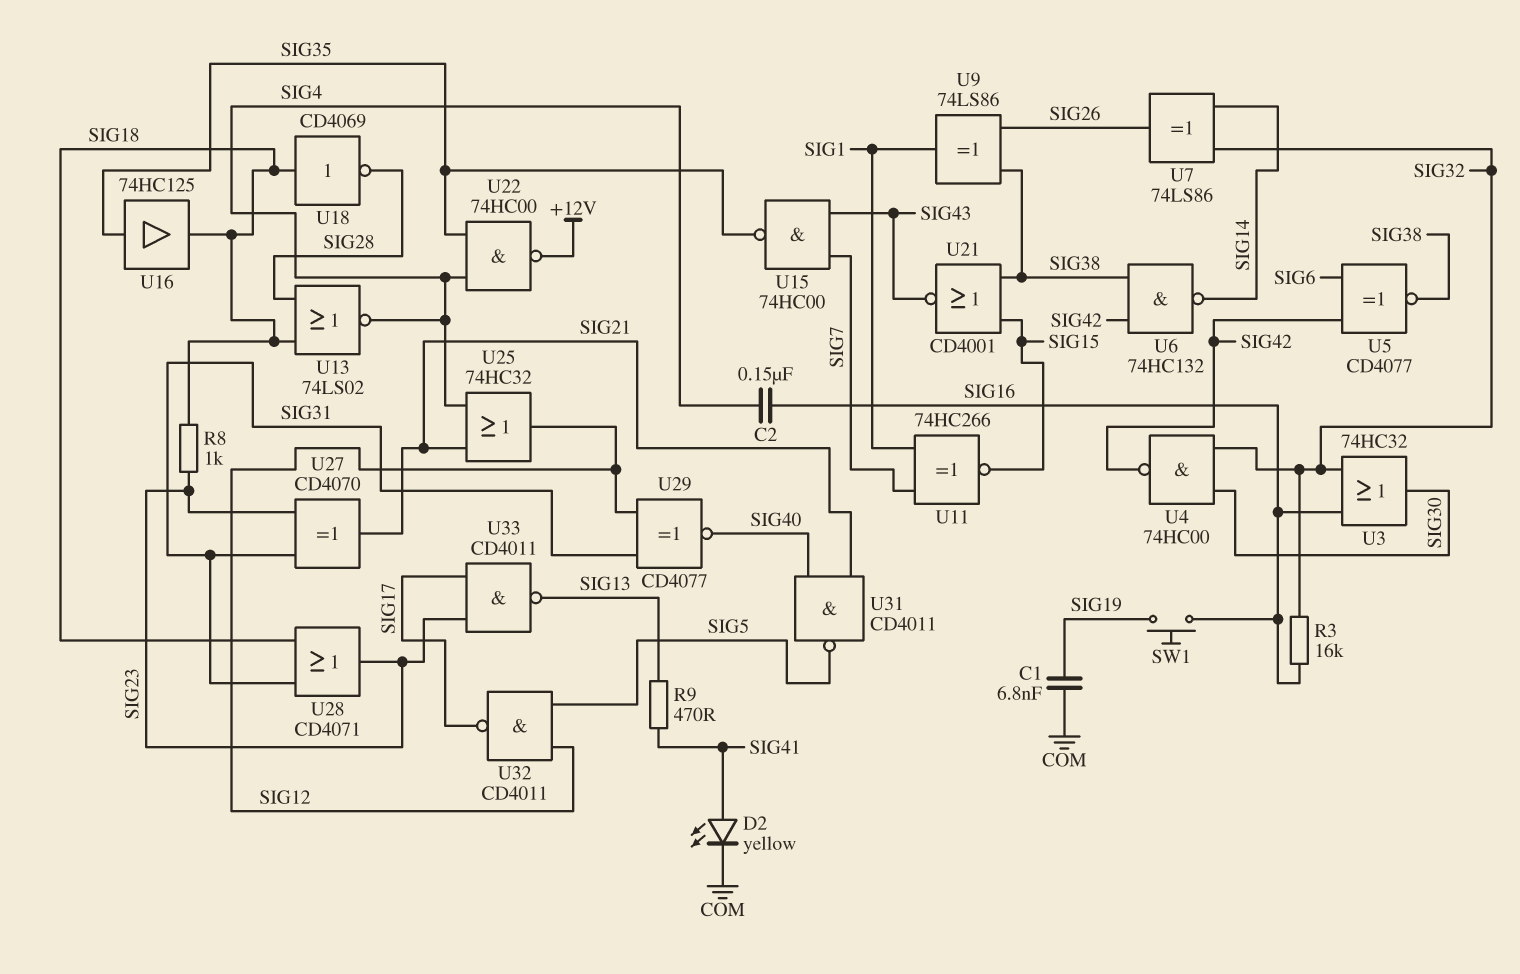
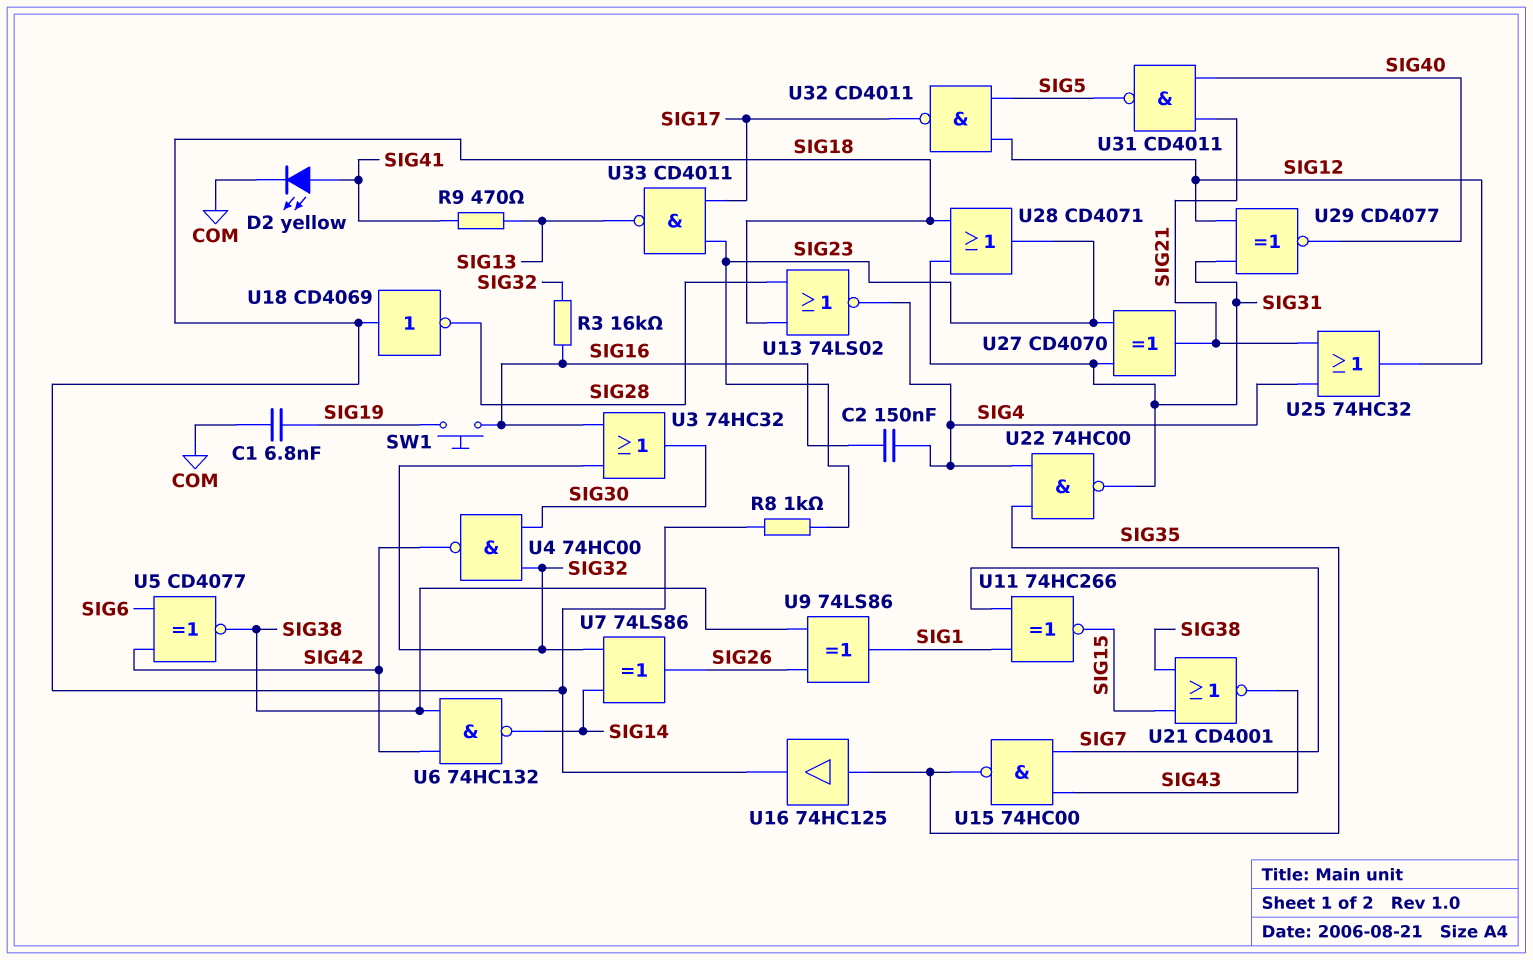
U22: NAND 74HC00 (in SIG4, in SIG35, out +12V) -> NAND 74HC00 (in SIG4, in SIG35, out SIG31)

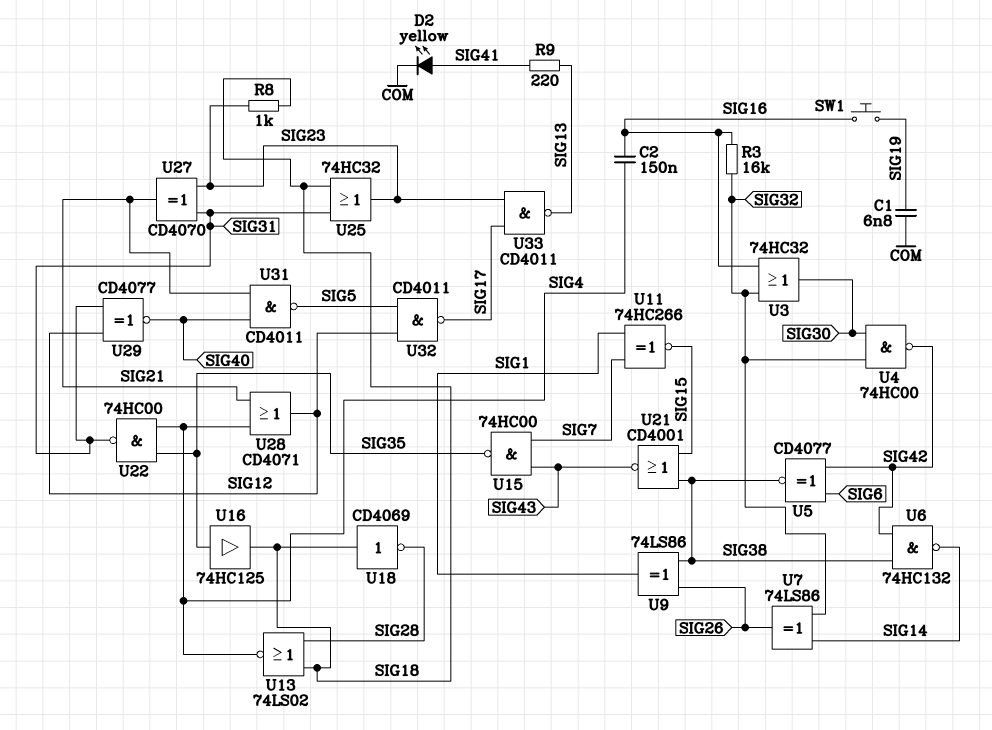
R9: 470 (SIG13, SIG41) -> 220 (SIG13, SIG41)
U25: OR 74HC32 (in SIG4, in SIG21, out SIG12) -> OR 74HC32 (in SIG18, in SIG31, out SIG23)
U28: OR CD4071 (in SIG18, in SIG31, out SIG23) -> OR CD4071 (in SIG4, in SIG21, out SIG12)

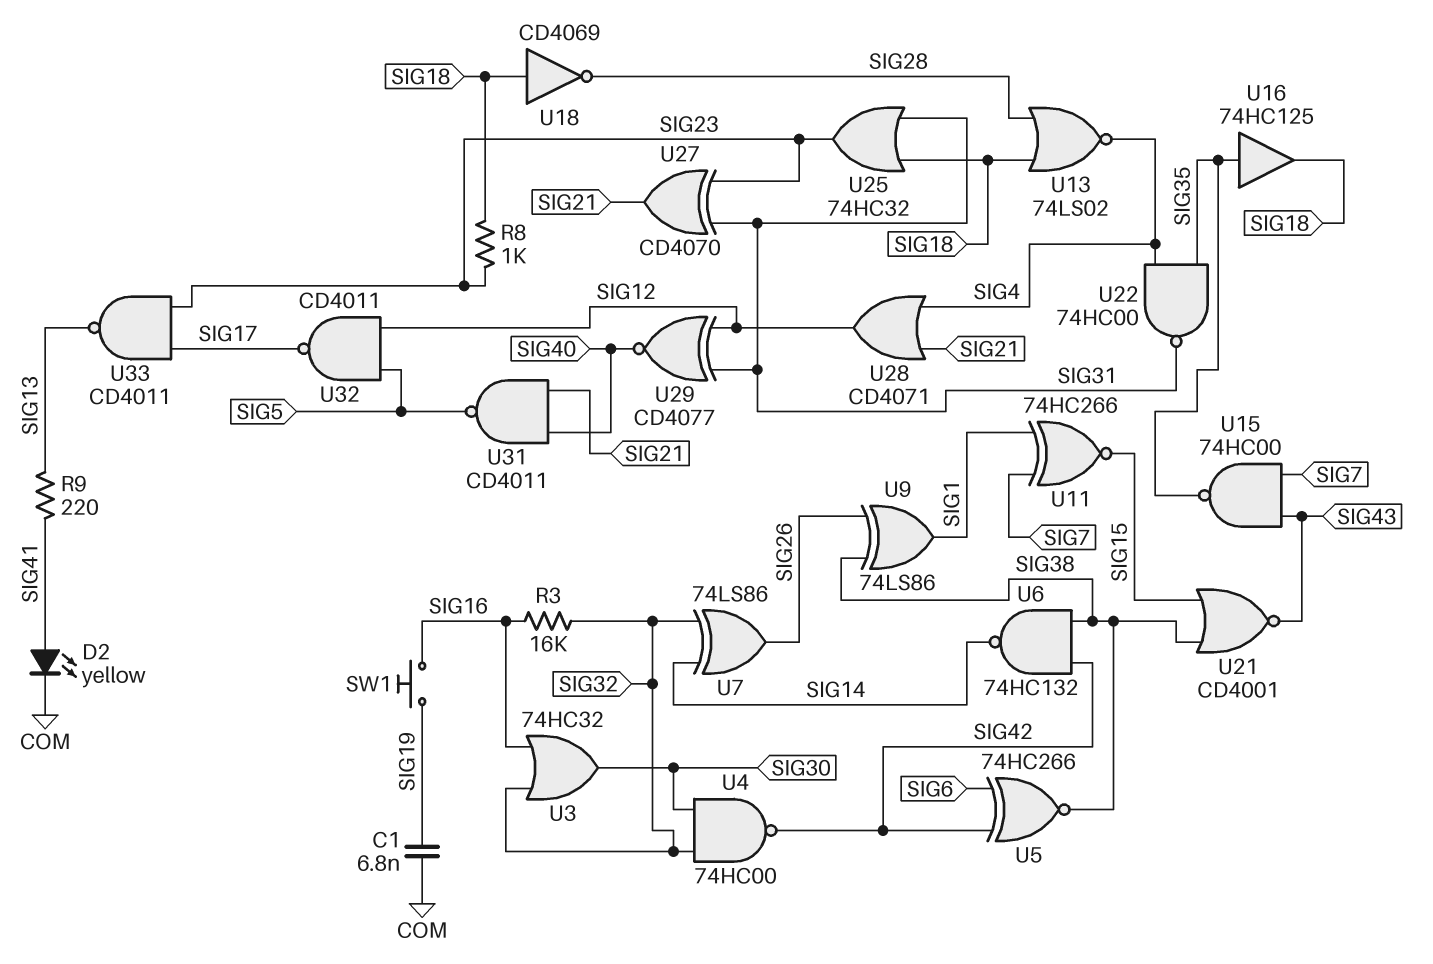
C2: 150nF (SIG4, SIG16) -> none
U5: XNOR CD4077 (in SIG6, in SIG42, out SIG38) -> XNOR 74HC266 (in SIG6, in SIG42, out SIG38)

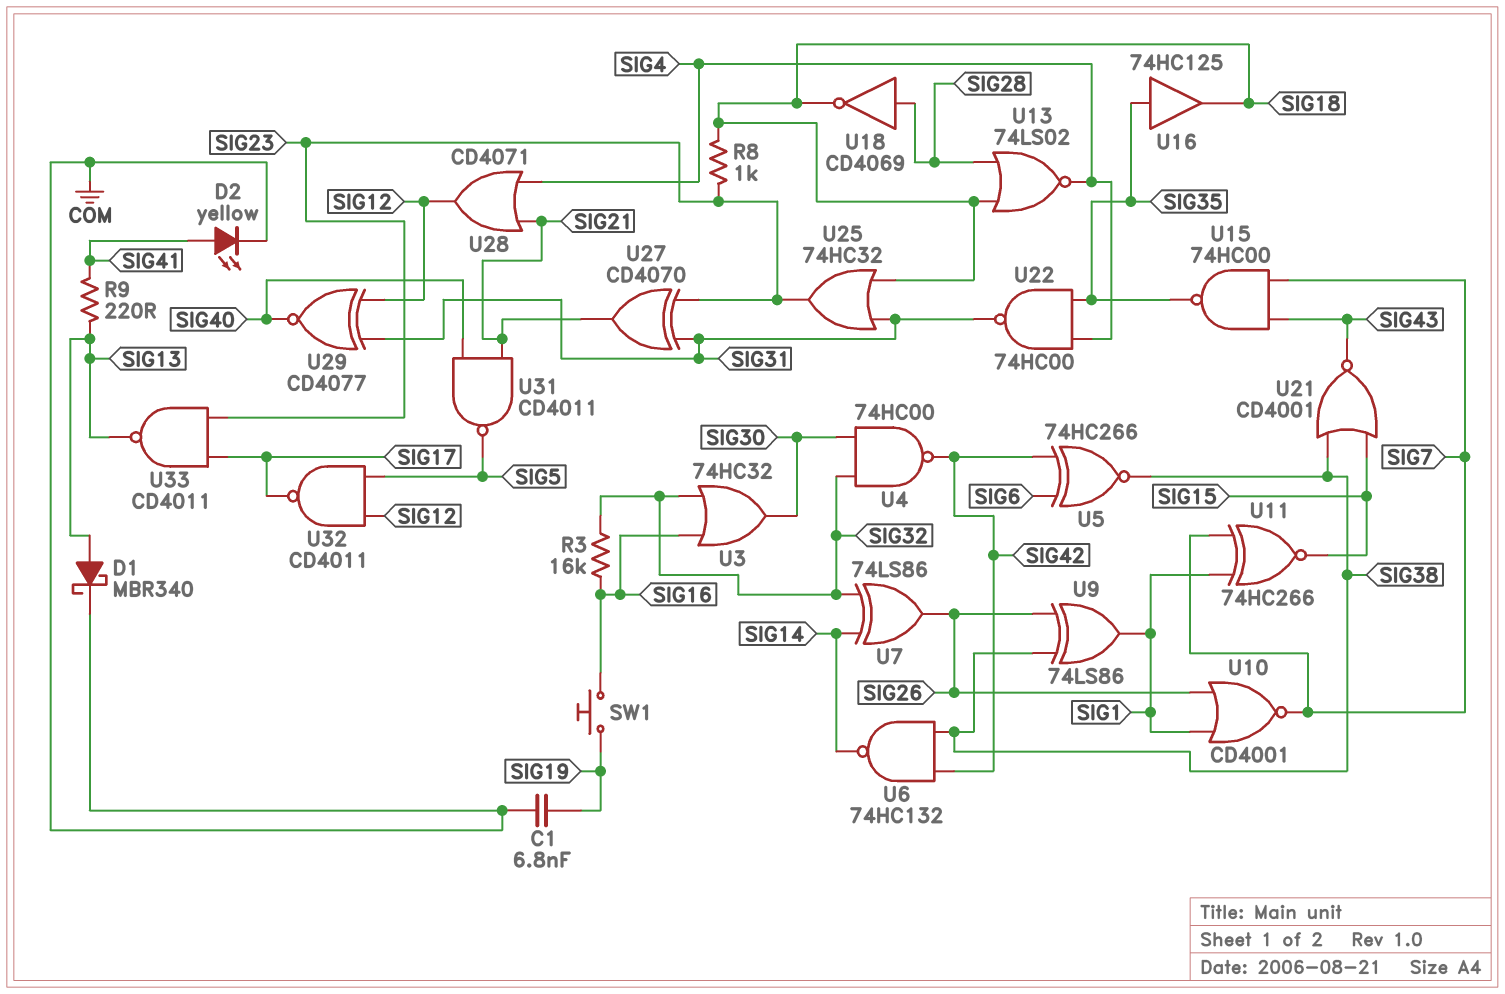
D1: none -> schottky MBR340 (A SIG13, K COM)
U10: none -> NOR CD4001 (in SIG1, in SIG26, out SIG7)
U18: NOT CD4069 (in SIG18, out SIG28) -> NOT CD4069 (in SIG28, out SIG18)

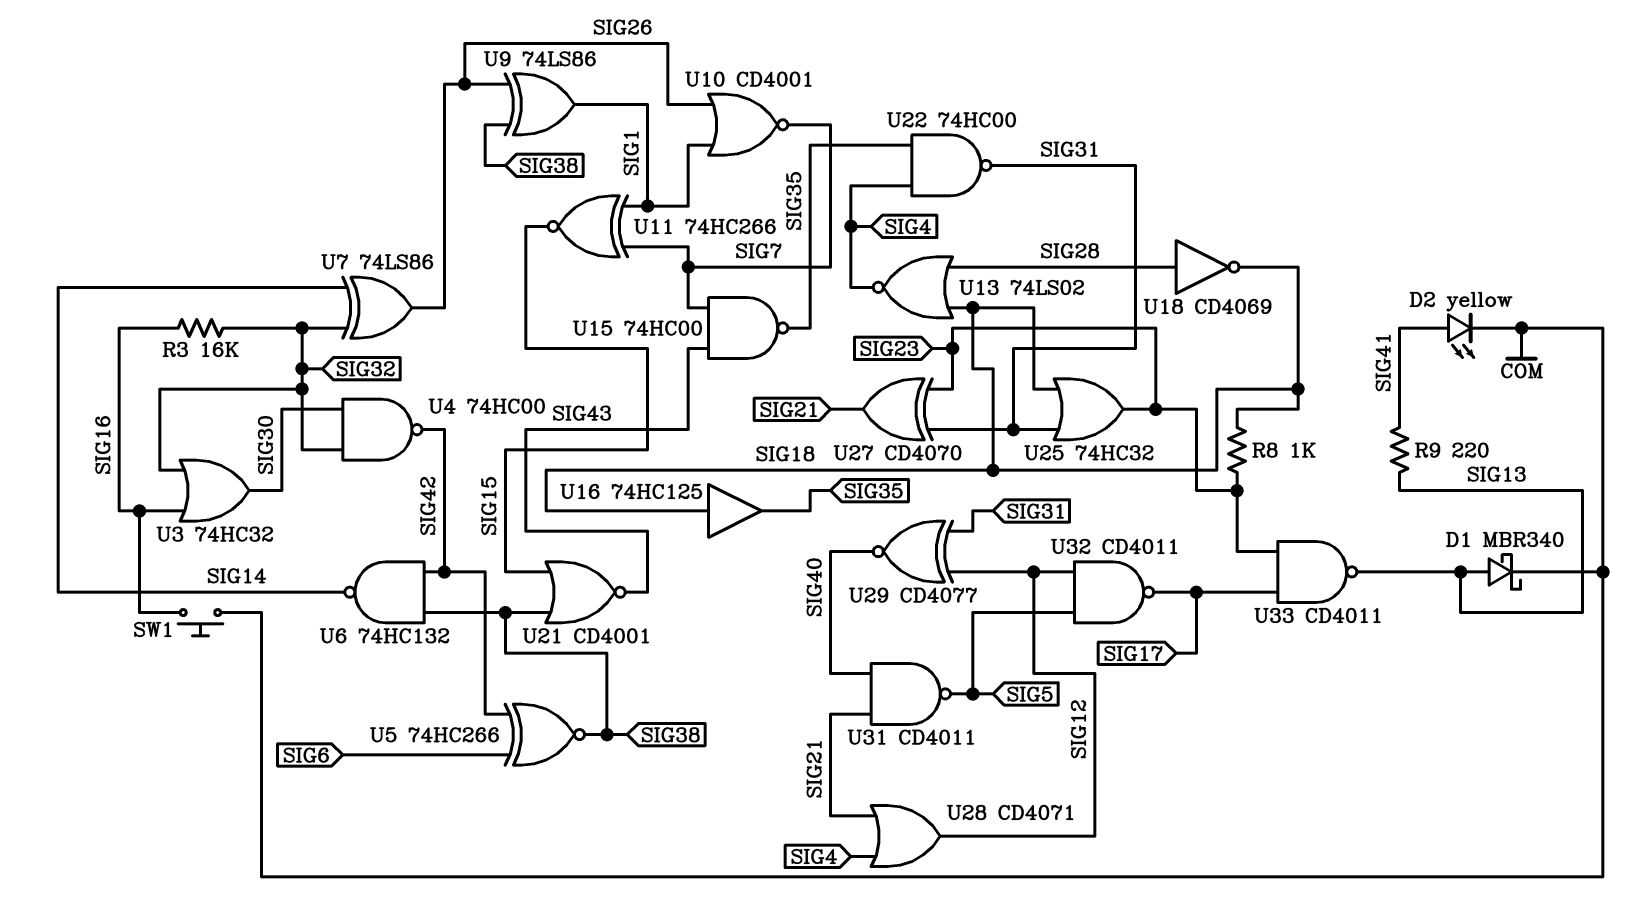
C1: 6.8nF (COM, SIG19) -> none
SW1: button (SIG16, SIG19) -> button (COM, SIG16)
U16: buffer 74HC125 (in SIG35, out SIG18) -> buffer 74HC125 (in SIG18, out SIG35)

